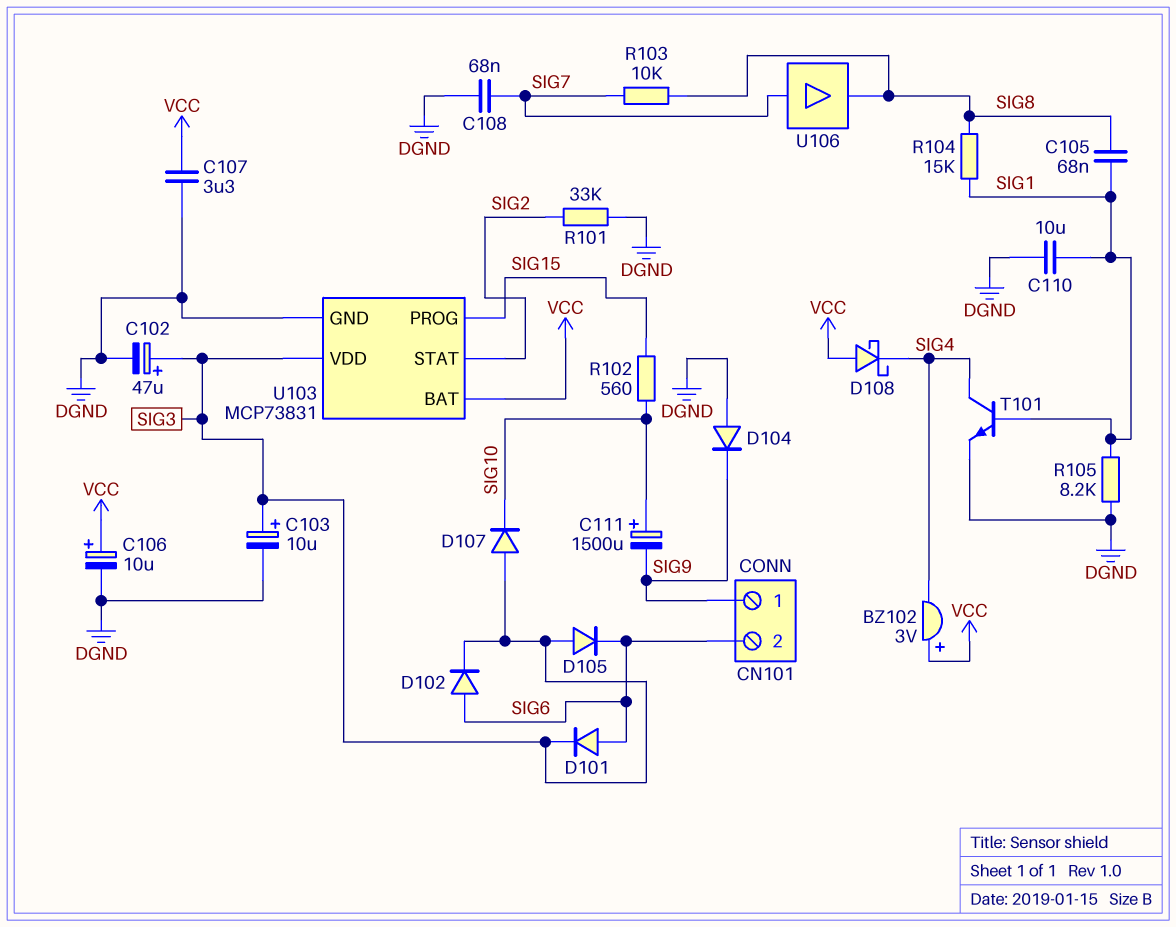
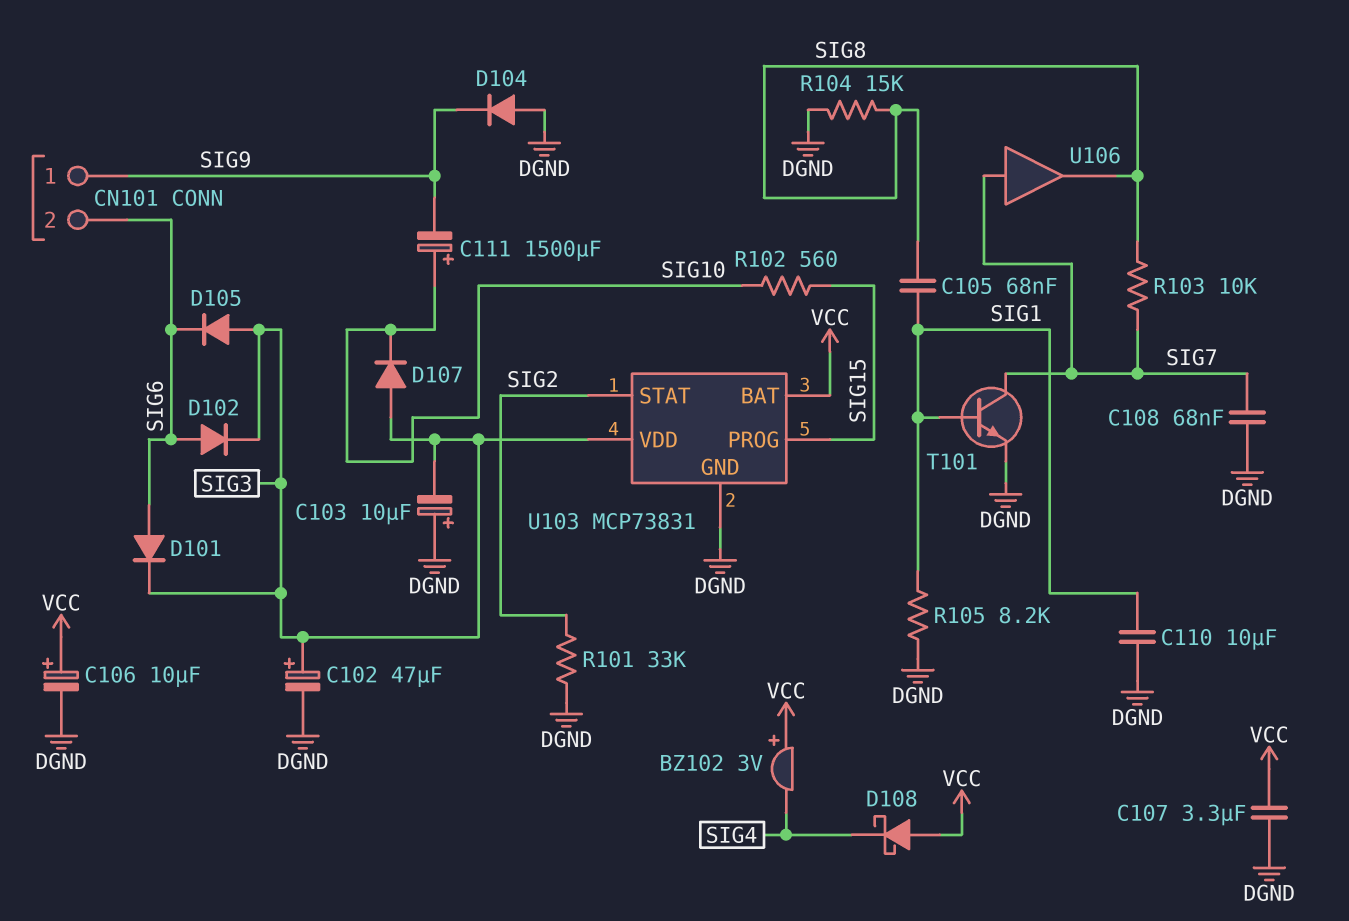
C103: 10uF (plus SIG3, minus DGND) -> 10uF (plus DGND, minus SIG3)
R104: 15k (SIG1, SIG8) -> 15k (DGND, SIG8)
T101: NPN (B SIG1, C SIG4, E DGND) -> NPN (B SIG1, C SIG7, E DGND)

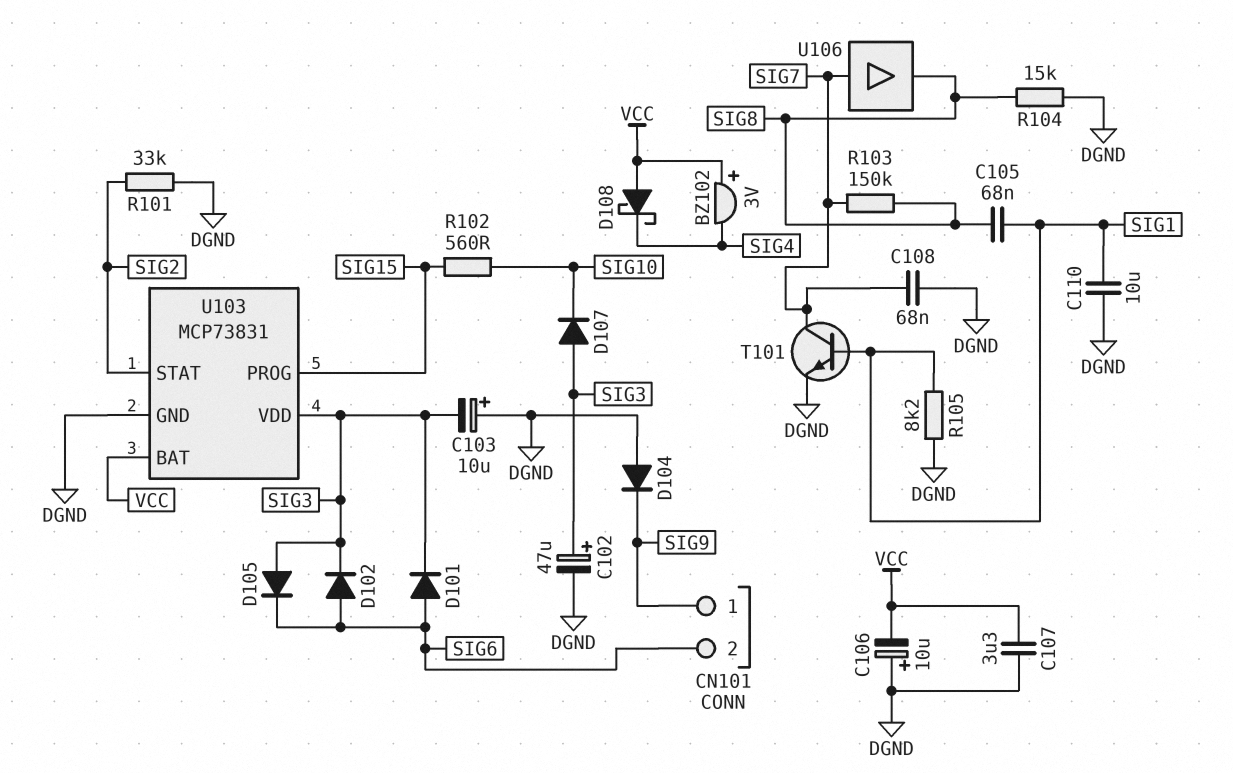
C106: 10uF (plus VCC, minus DGND) -> 10uF (plus DGND, minus VCC)
C111: 1500uF (plus SIG10, minus SIG9) -> none
R103: 10k (SIG7, SIG8) -> 150k (SIG7, SIG8)

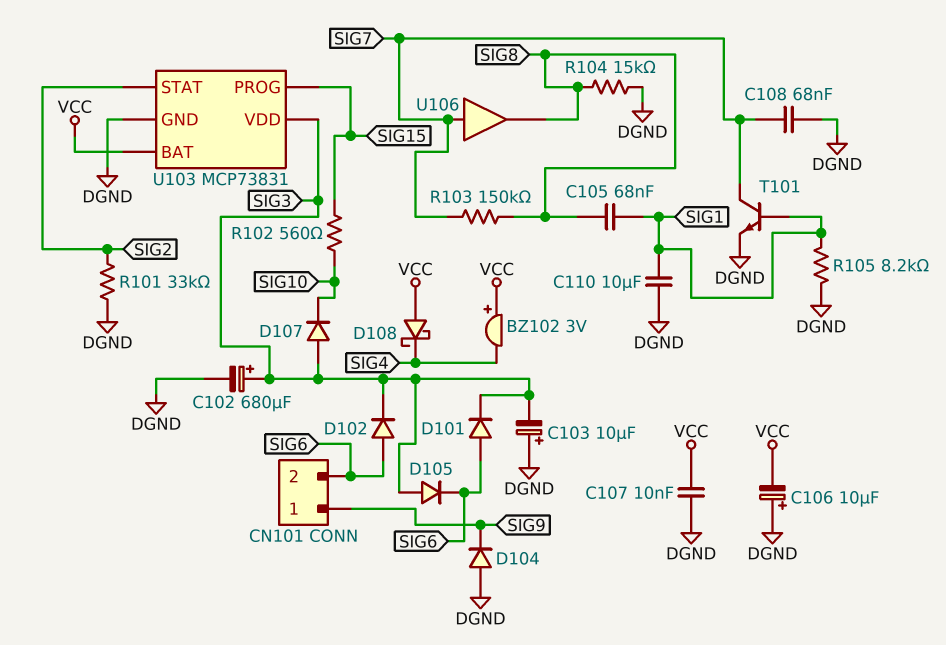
C102: 47uF (plus SIG3, minus DGND) -> 680uF (plus SIG3, minus DGND)
C107: 3.3uF (DGND, VCC) -> 10nF (DGND, VCC)

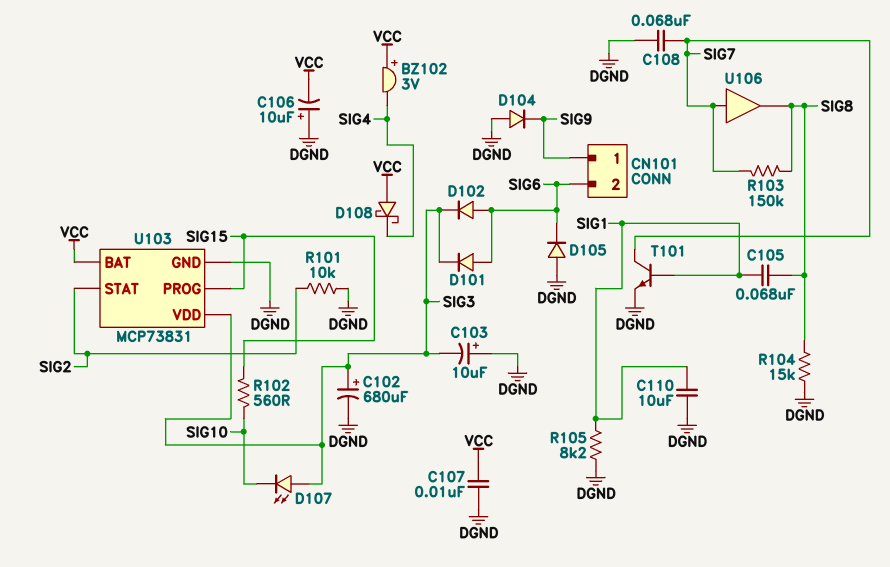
D105: diode (A SIG3, K SIG6) -> diode (A DGND, K SIG6)
D107: diode (A SIG3, K SIG10) -> LED (A SIG3, K SIG10)
R101: 33k (DGND, SIG2) -> 10k (DGND, SIG2)

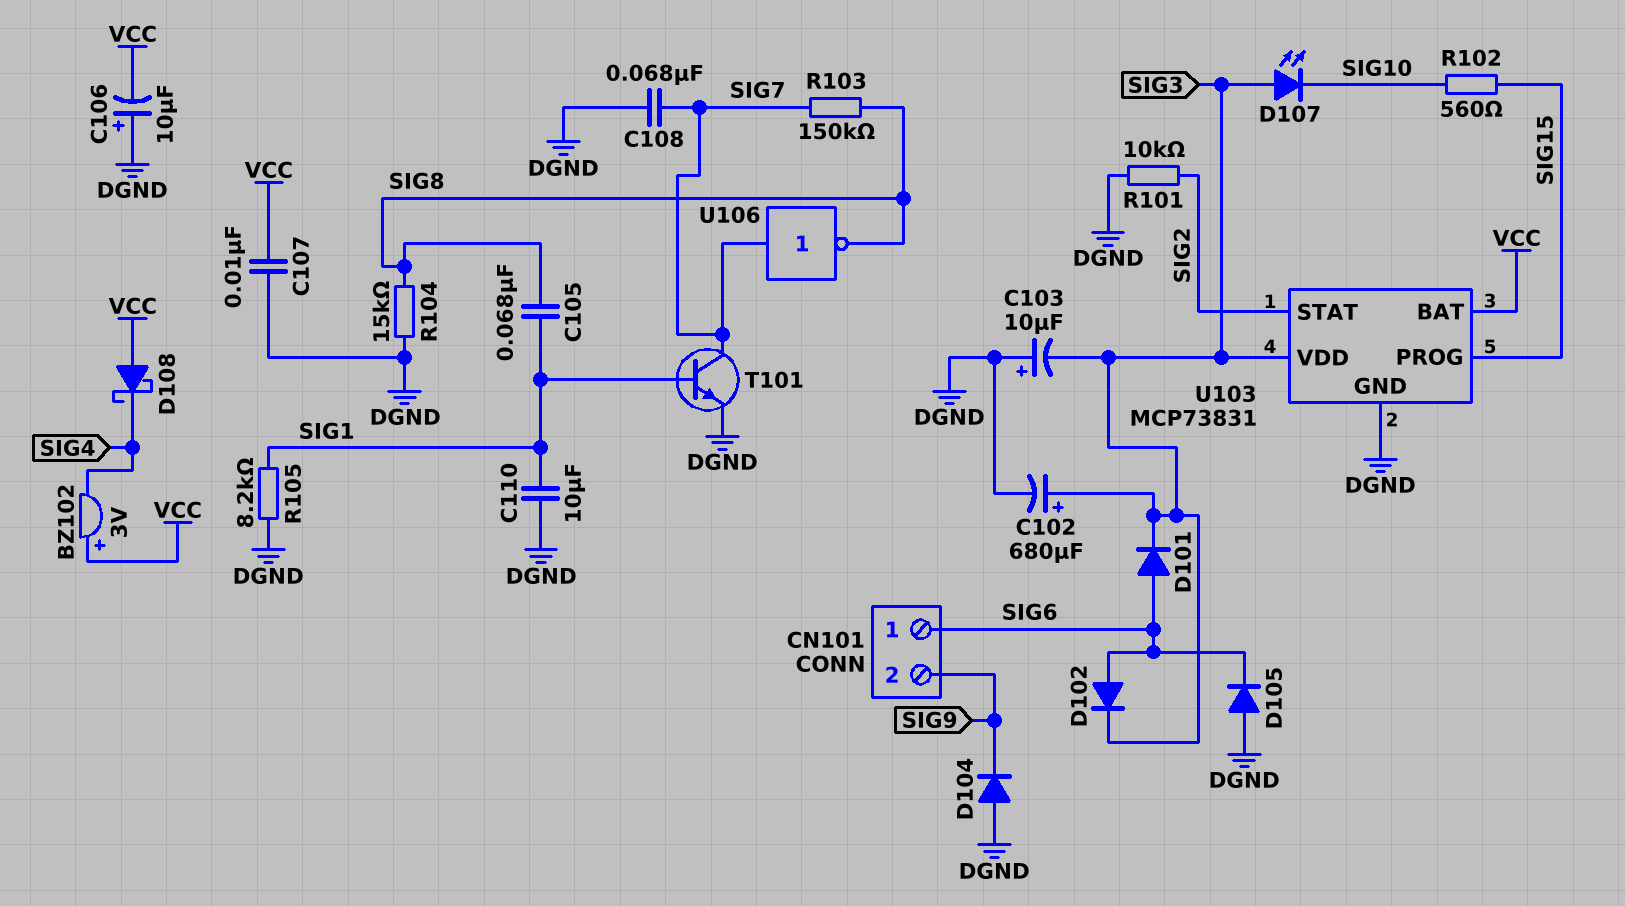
CN101 pin 1: SIG9 -> SIG6
CN101 pin 2: SIG6 -> SIG9
U106: buffer (in SIG7, out SIG8) -> NOT (in SIG7, out SIG8)

